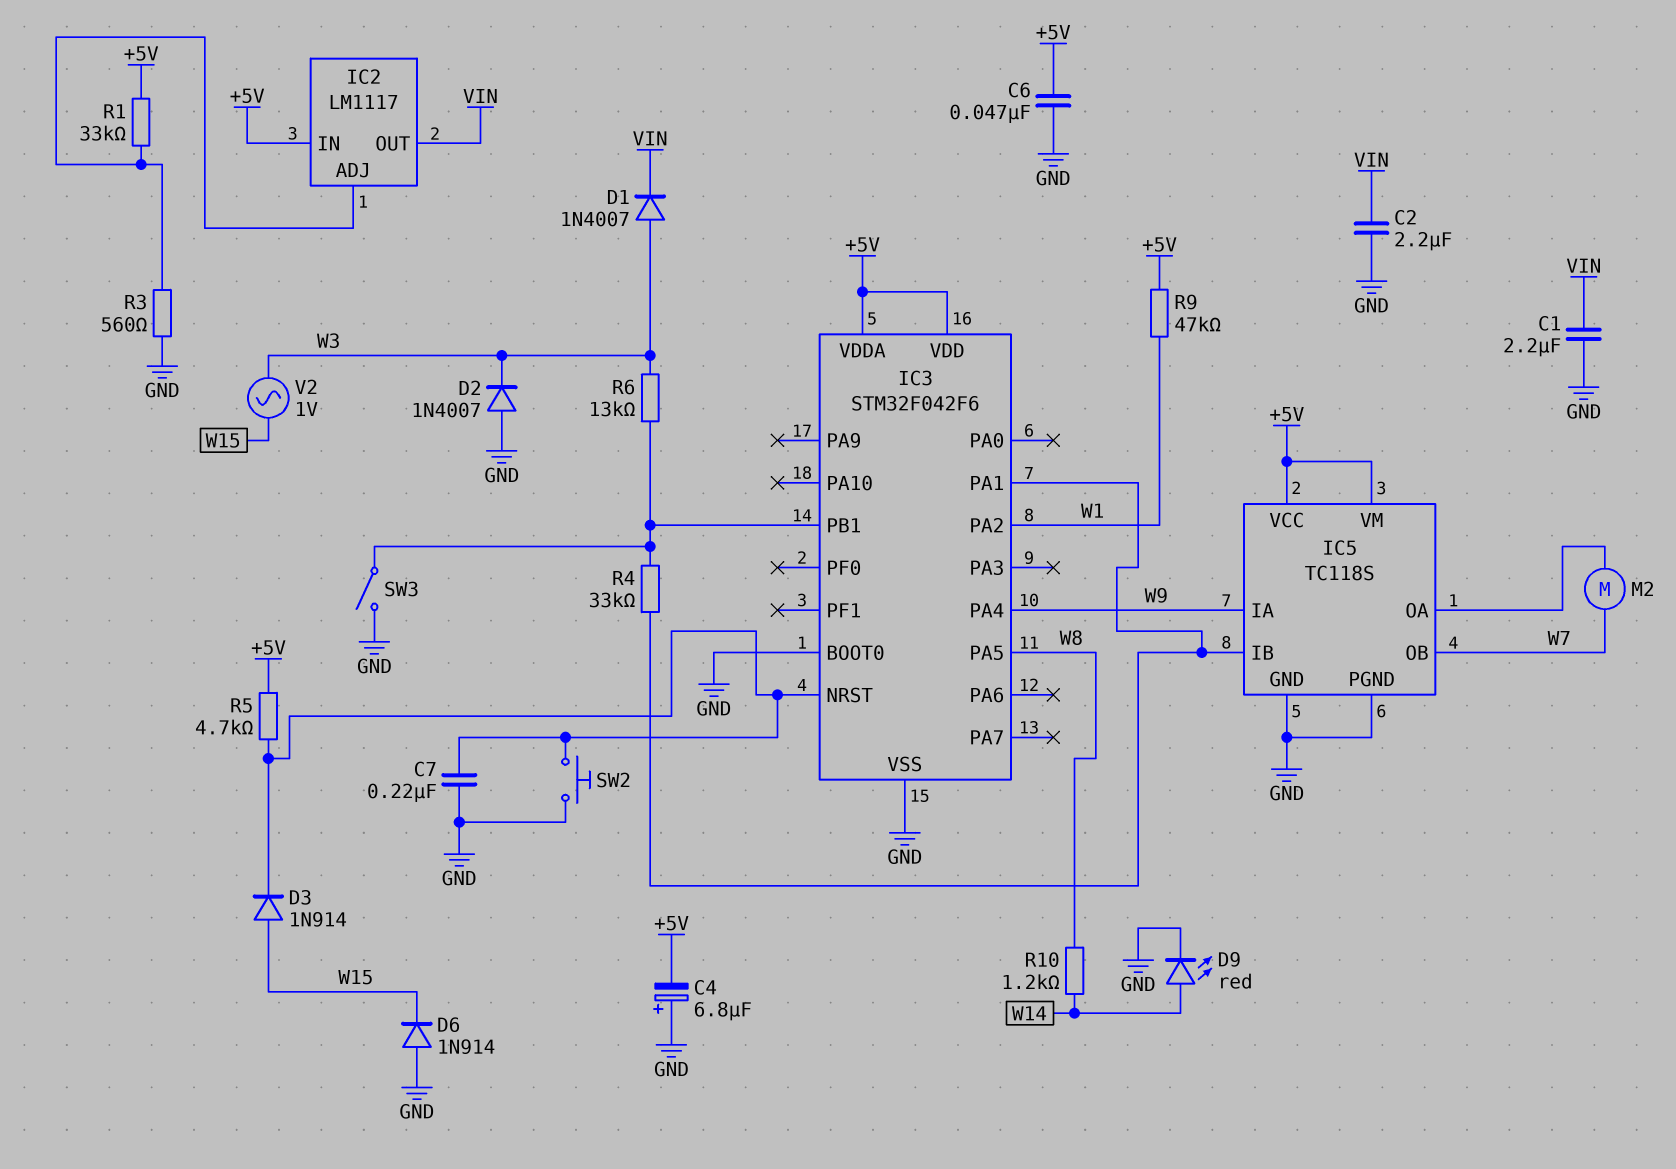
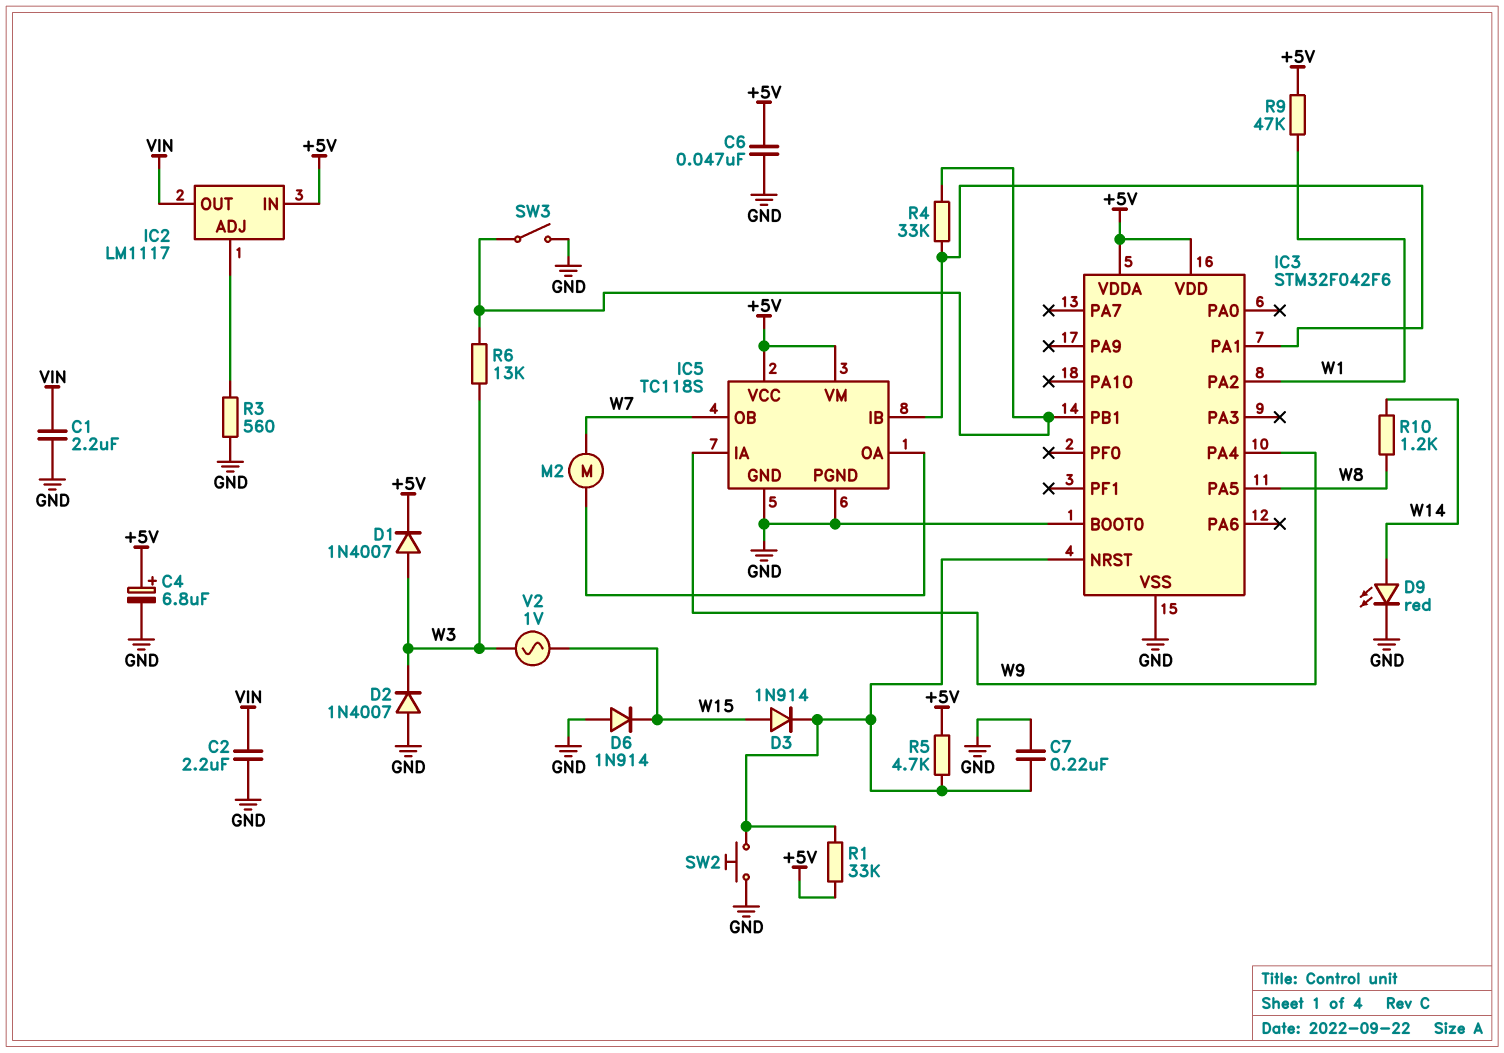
C4: 6.8uF (plus GND, minus +5V) -> 6.8uF (plus +5V, minus GND)
D1: diode 1N4007 (A W3, K VIN) -> diode 1N4007 (A W3, K +5V)
R1: 33k (+5V, IC2/ADJ) -> 33k (+5V, IC3/NRST)

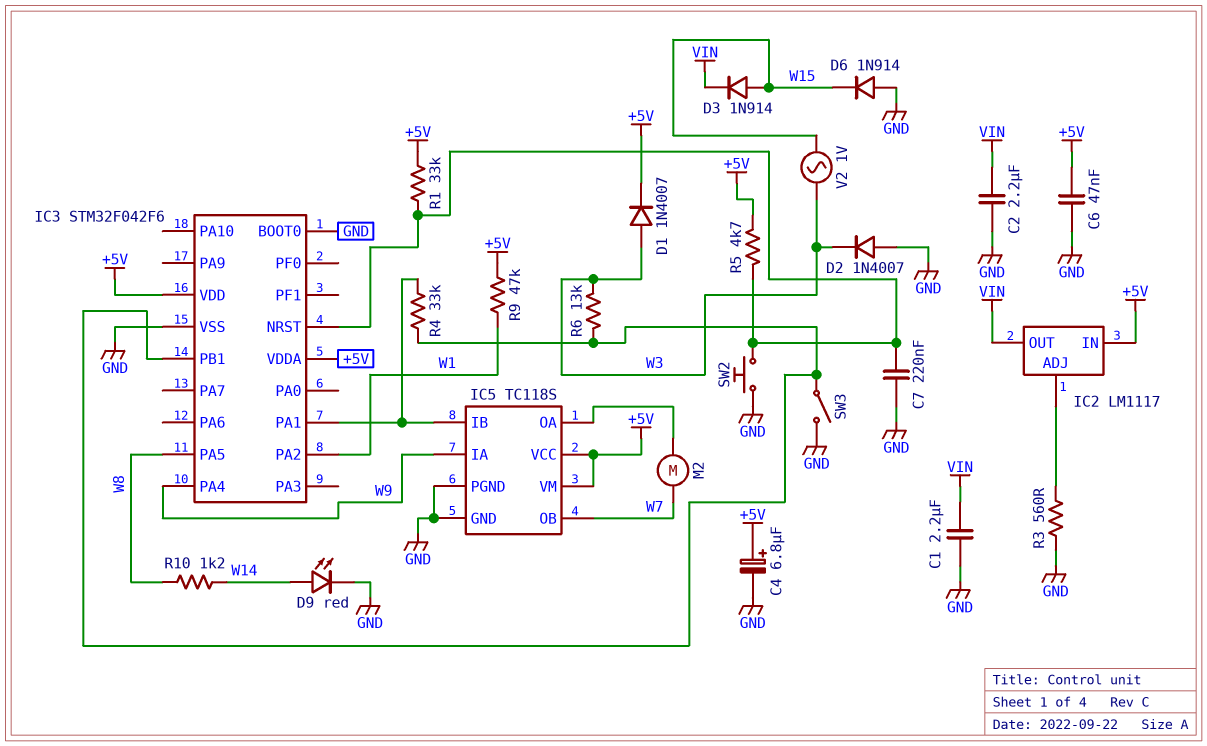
D3: diode 1N914 (A W15, K IC3/NRST) -> diode 1N914 (A W15, K VIN)

